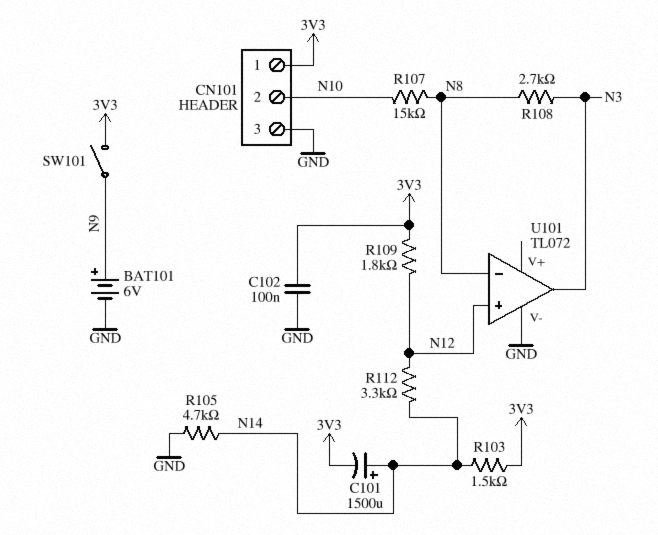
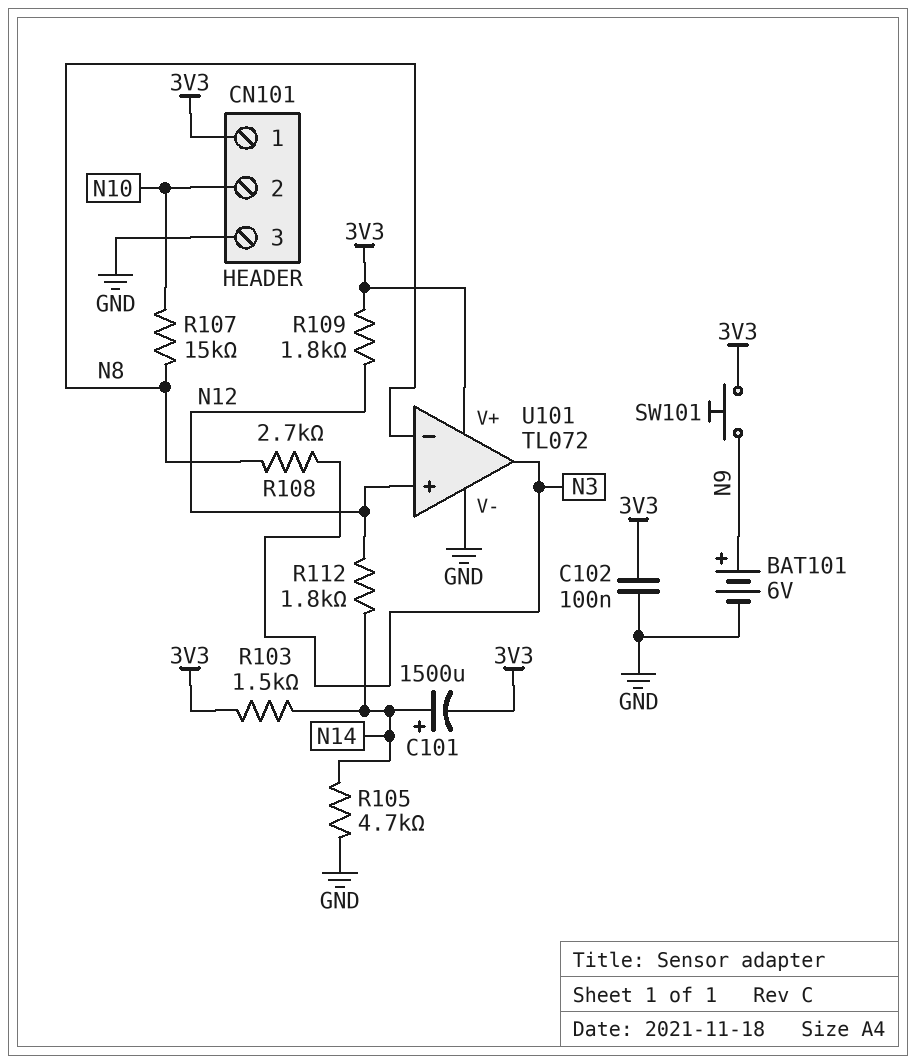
R112: 3.3k (N12, N14) -> 1.8k (N12, N14)
SW101: switch (3V3, N9) -> button (3V3, N9)
U101 pin V+: none -> 3V3

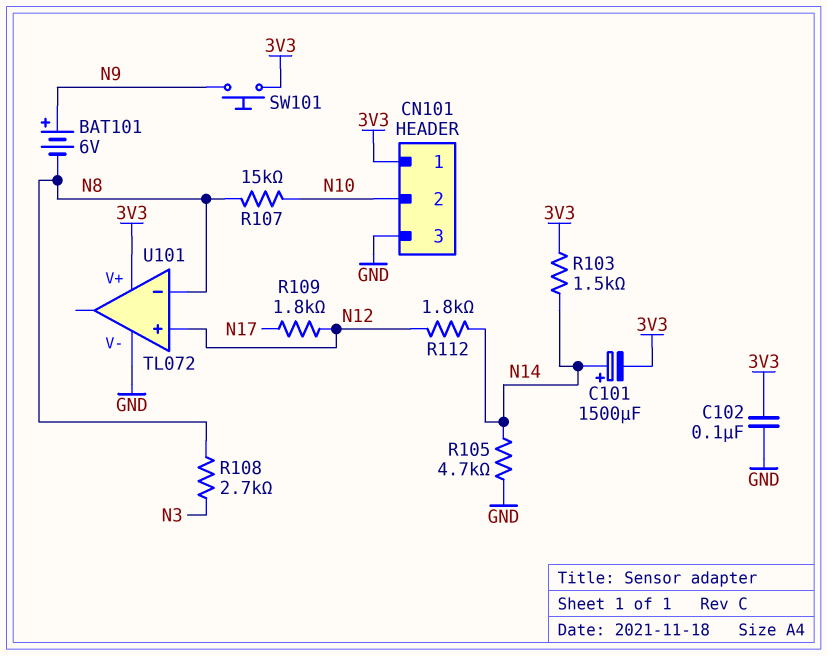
BAT101: 6V (plus N9, minus GND) -> 6V (plus N9, minus N8)
R109: 1.8k (3V3, N12) -> 1.8k (N12, N17)
U101 pin out: N3 -> none

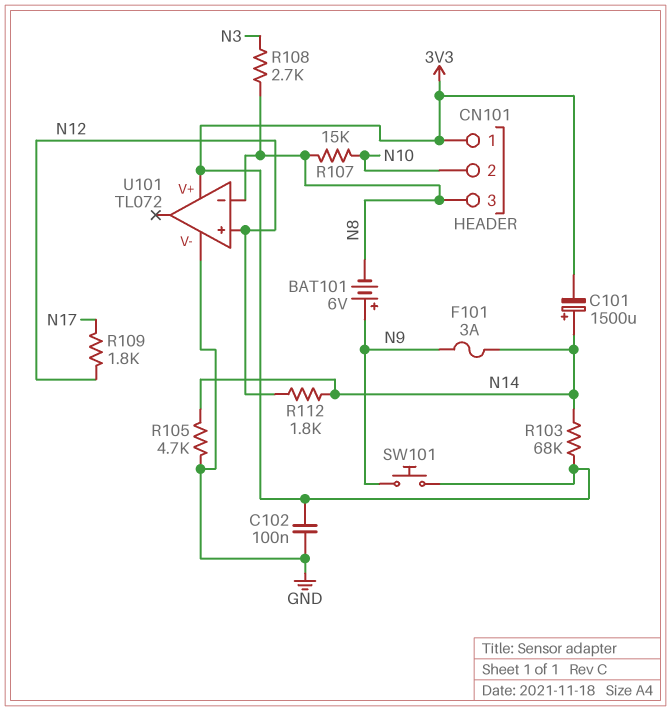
CN101 pin 3: GND -> N8
F101: none -> 3A (N9, N14)
R103: 1.5k (3V3, N14) -> 68k (3V3, N14)

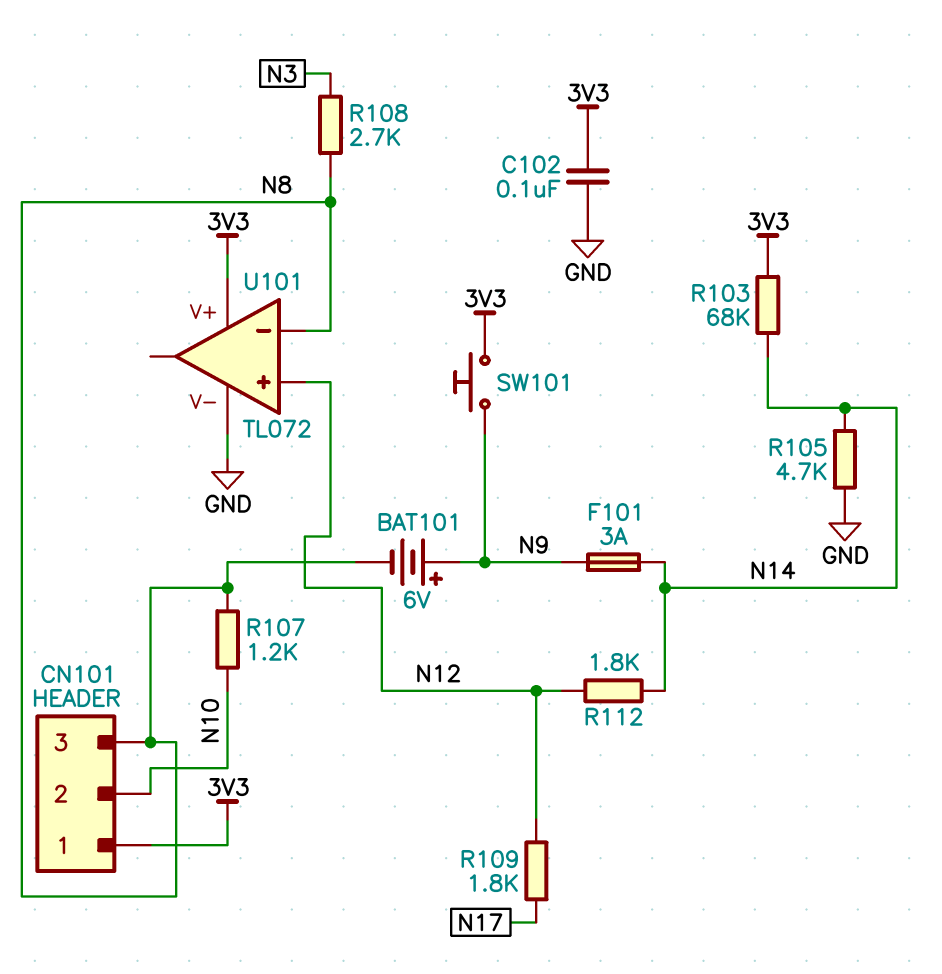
C101: 1500uF (plus N14, minus 3V3) -> none
R107: 15k (N8, N10) -> 1.2k (N8, N10)

